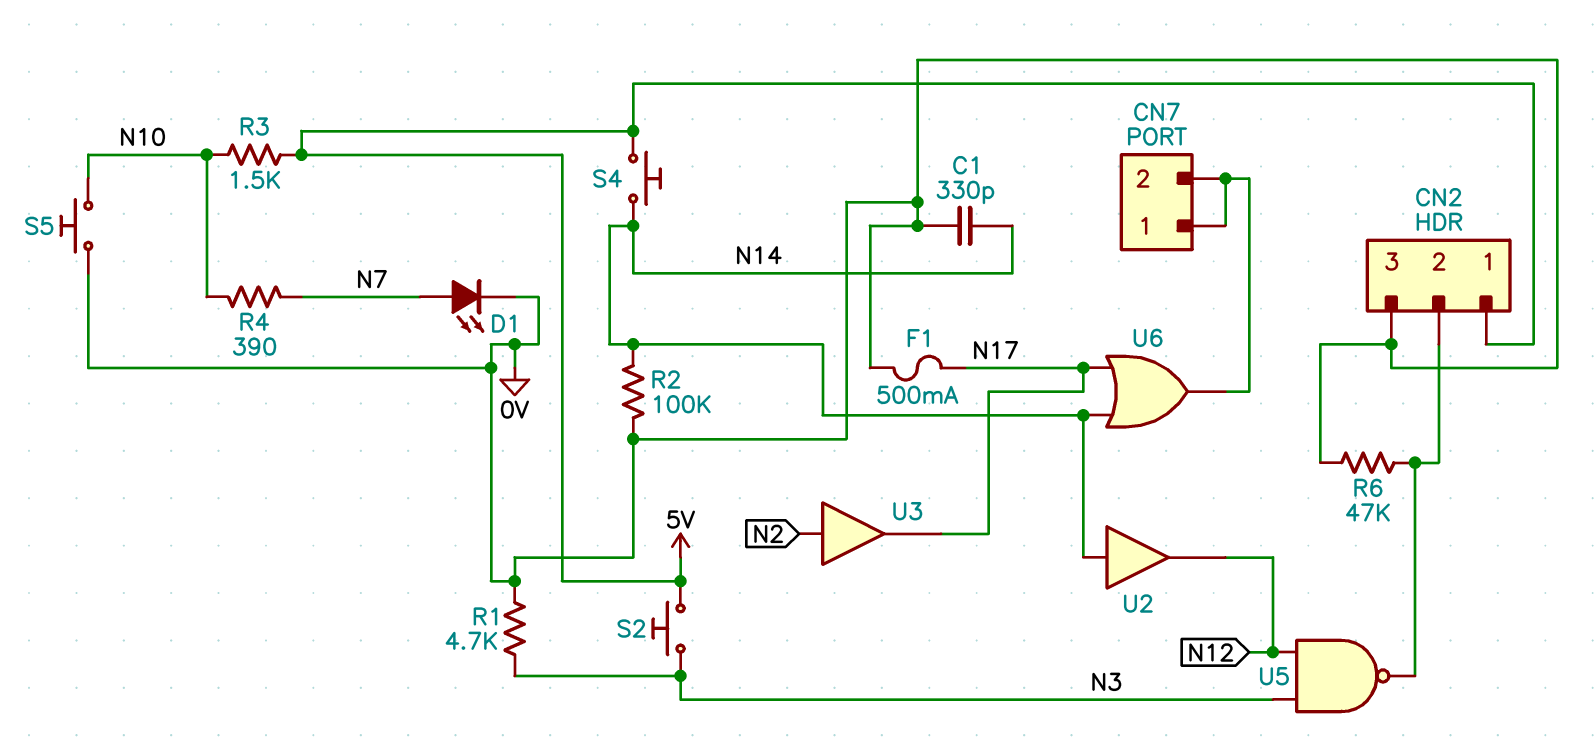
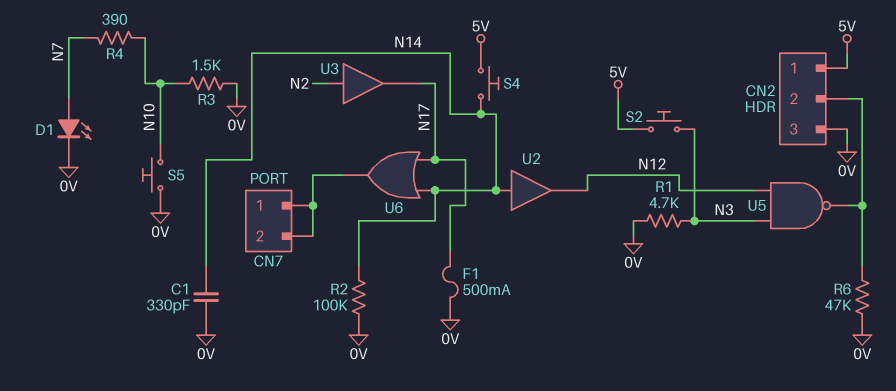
R3: 1.5k (5V, N10) -> 1.5k (0V, N10)

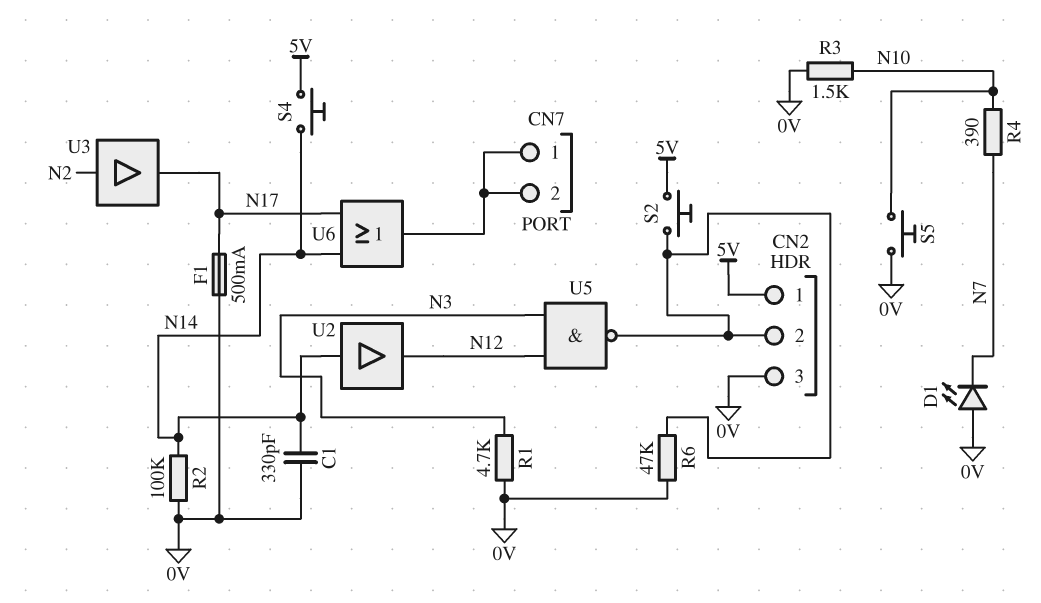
D1: LED (A N7, K 0V) -> LED (A 0V, K N7)
S2: button (5V, N3) -> button (5V, CN2/2)

